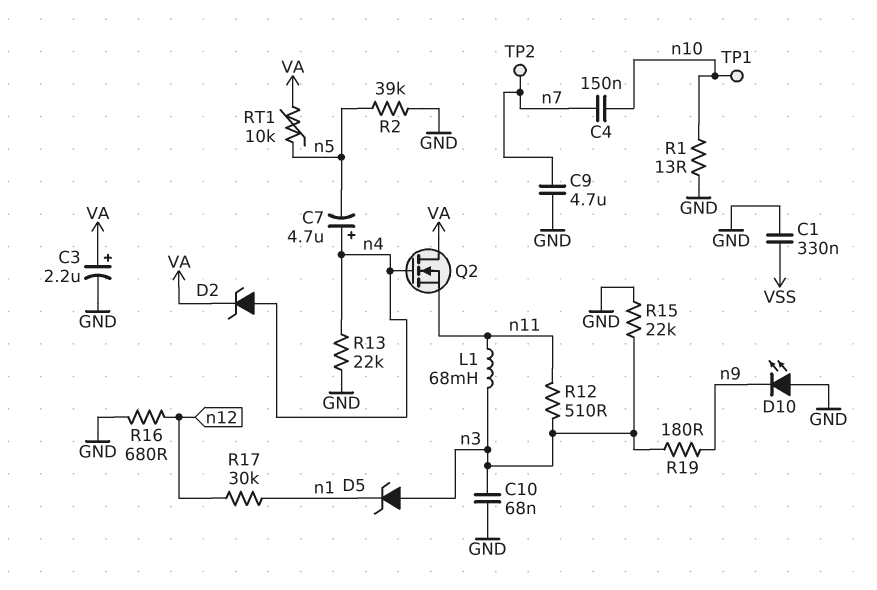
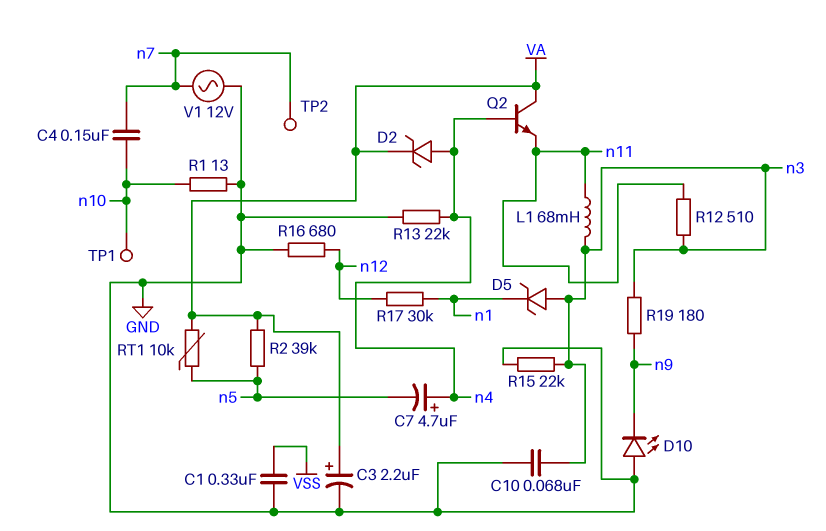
C9: 4.7uF (GND, n7) -> none
Q2: NMOS (G n4, D VA, S n11) -> NPN (B n4, C VA, E n11)
R2: 39k (GND, n5) -> 39k (VA, n5)
V1: none -> AC 12V (GND, n7)

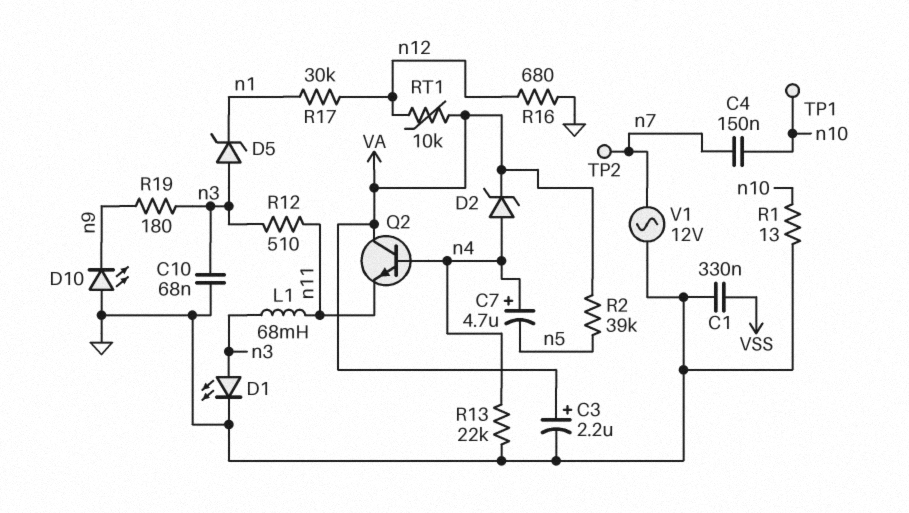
D1: none -> LED (A n3, K GND)
R15: 22k (GND, n3) -> none
RT1: 10k (VA, n5) -> 10k (VA, n12)

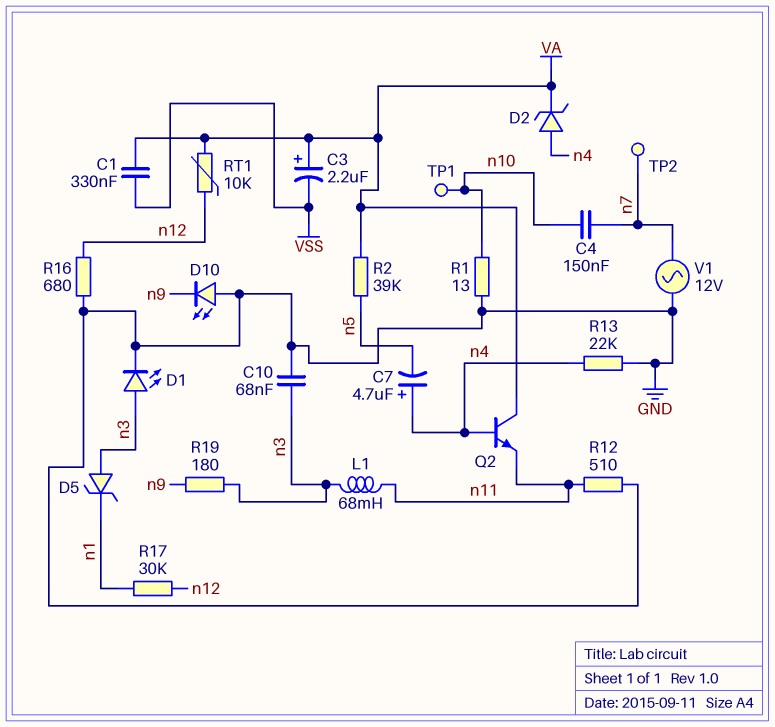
C1: 330nF (GND, VSS) -> 330nF (VA, VSS)
C3: 2.2uF (plus VA, minus GND) -> 2.2uF (plus VA, minus VSS)
R12: 510 (n3, n11) -> 510 (GND, n11)

